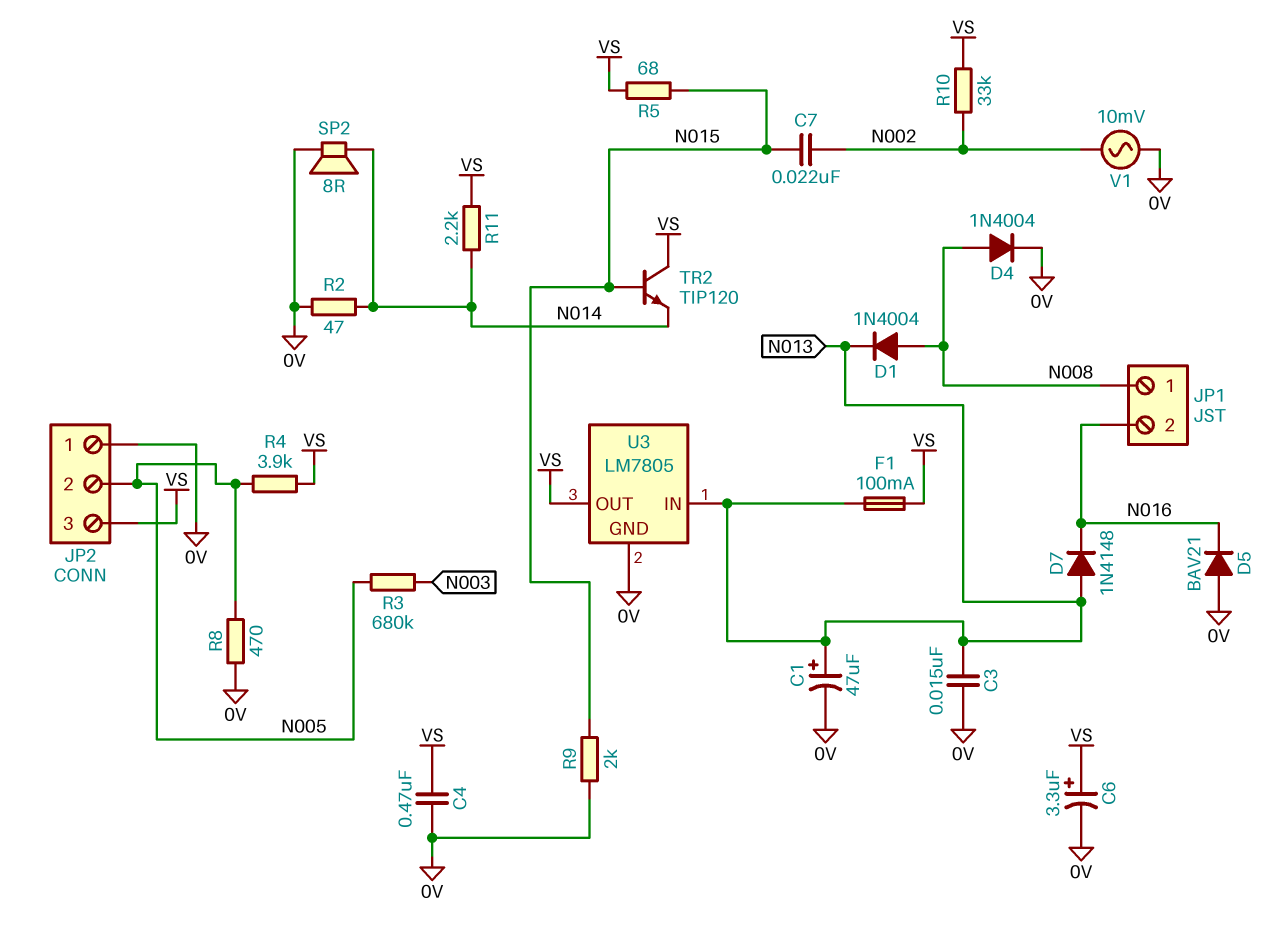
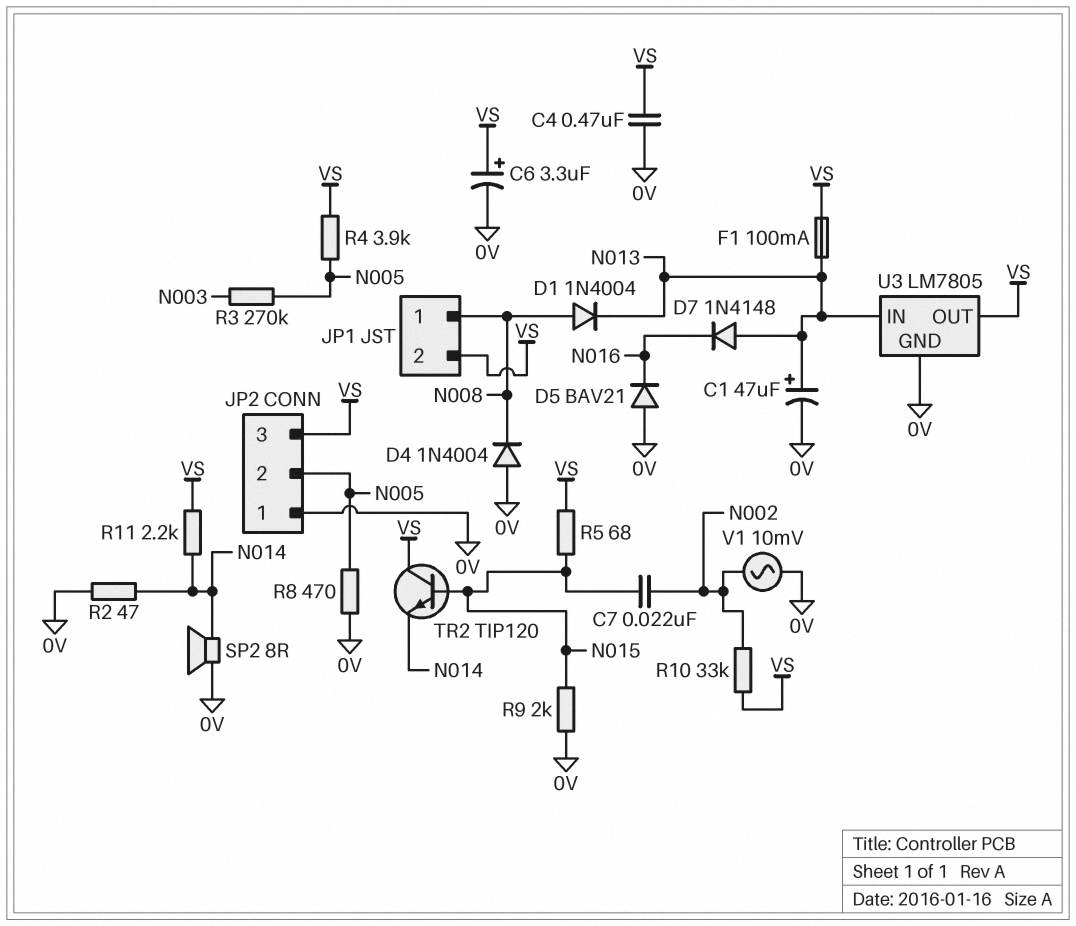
C3: 15nF (0V, N013) -> none
D4: diode 1N4004 (A N008, K 0V) -> diode 1N4004 (A 0V, K N008)
JP1 pin 2: N016 -> VS
R3: 680k (N003, N005) -> 270k (N003, N005)

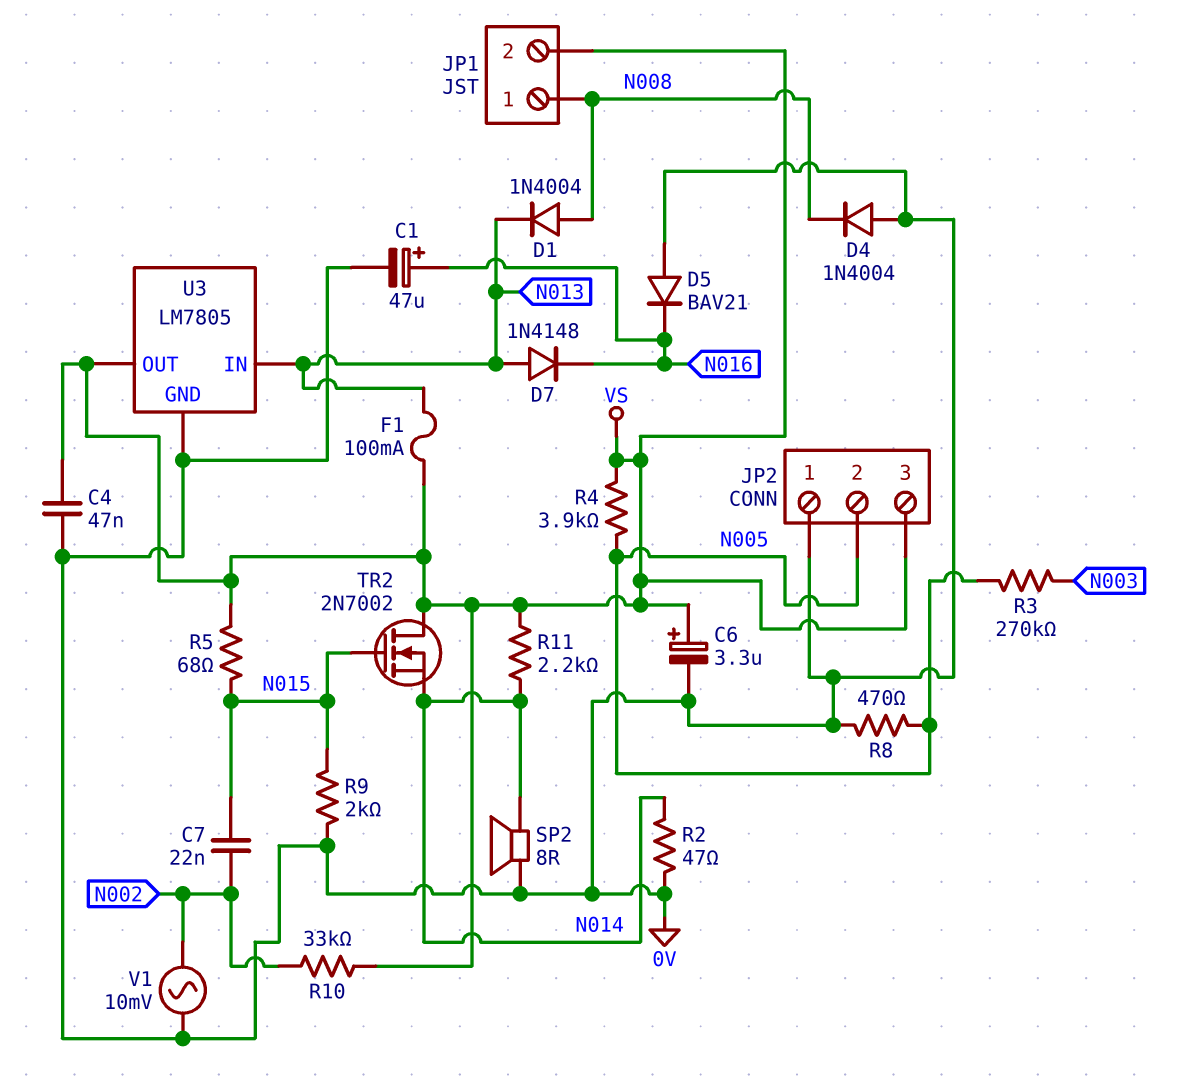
C1: 47uF (plus N013, minus 0V) -> 47uF (plus N016, minus 0V)
C4: 470nF (0V, VS) -> 47nF (0V, VS)
TR2: NPN TIP120 (B N015, C VS, E N014) -> NMOS 2N7002 (G N015, D VS, S N014)

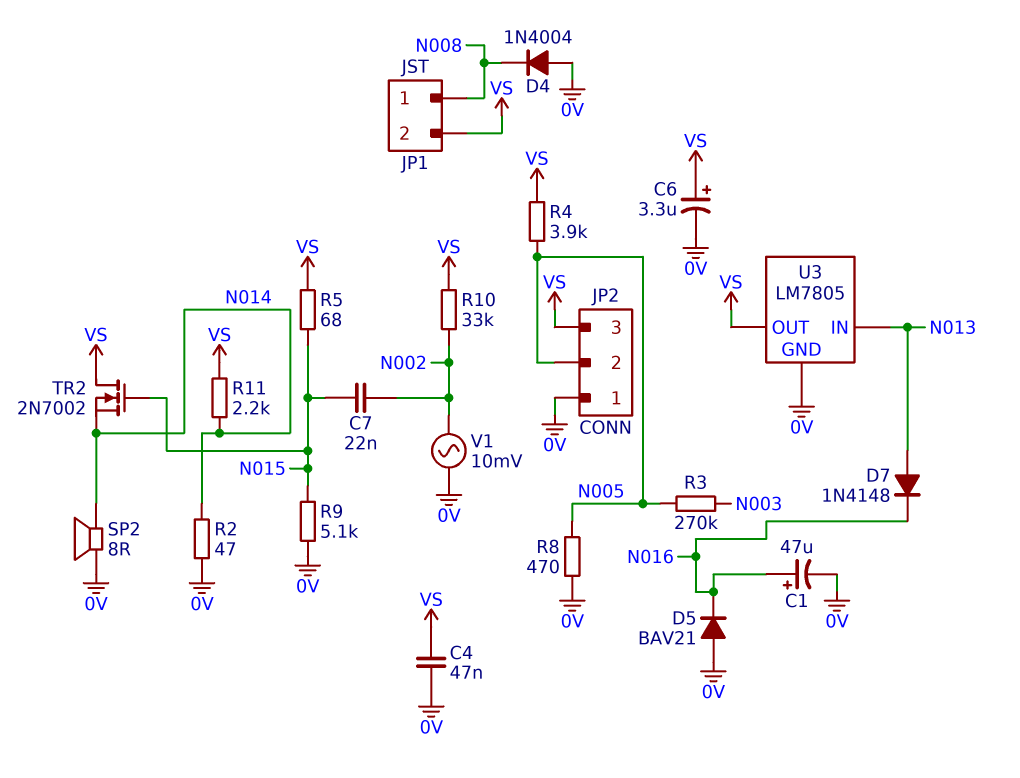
D1: diode 1N4004 (A N008, K N013) -> none
F1: 100mA (N013, VS) -> none
R9: 2k (0V, N015) -> 5.1k (0V, N015)

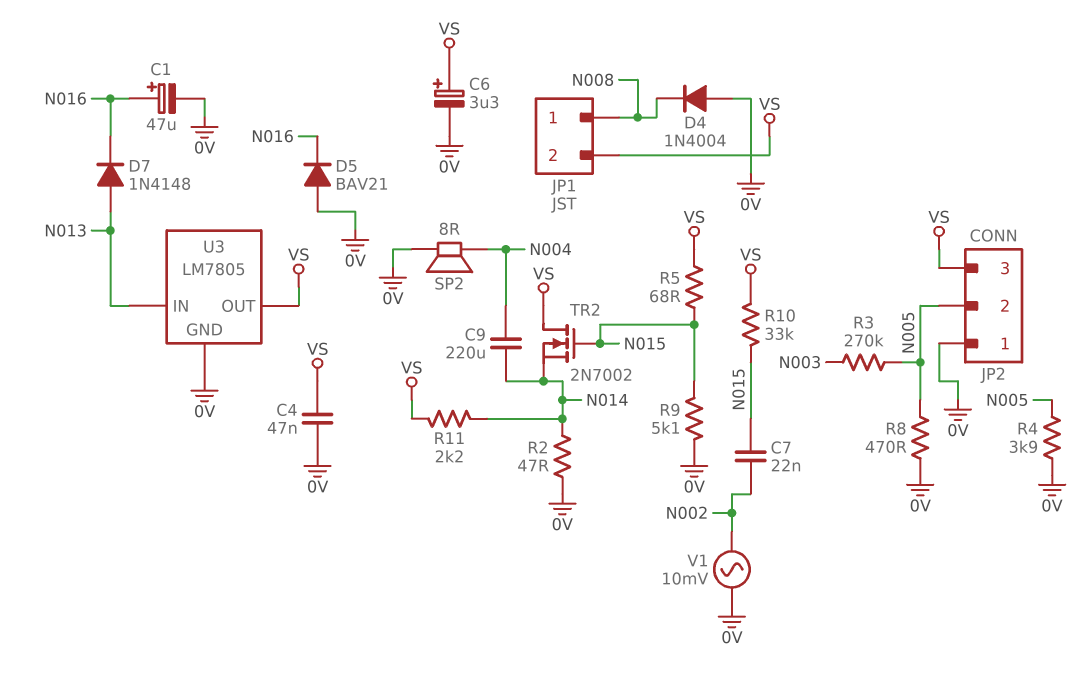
C9: none -> 220uF (N004, N014)
R4: 3.9k (N005, VS) -> 3.9k (0V, N005)
R10: 33k (N002, VS) -> 33k (N015, VS)
SP2: speaker 8R (0V, N014) -> speaker 8R (0V, N004)

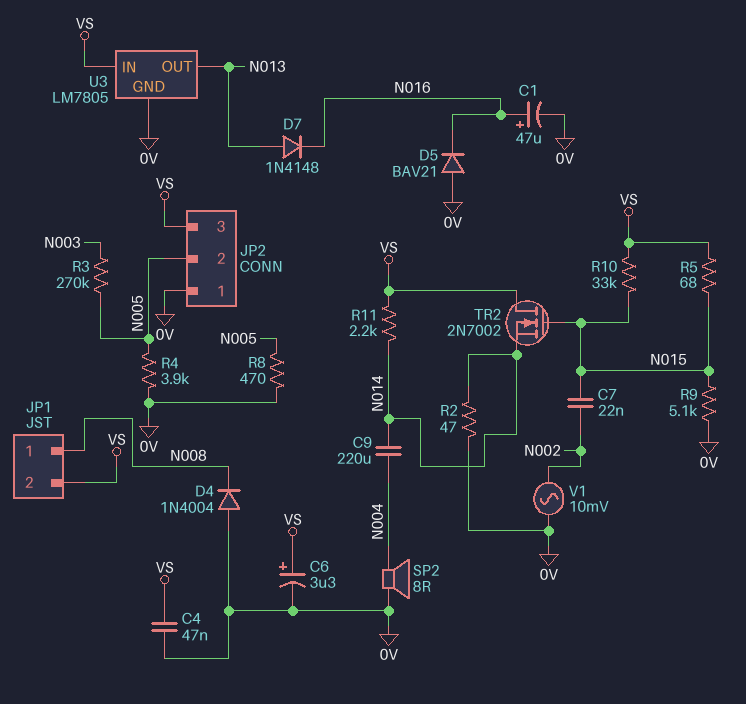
U3 pin IN: N013 -> VS
U3 pin OUT: VS -> N013

